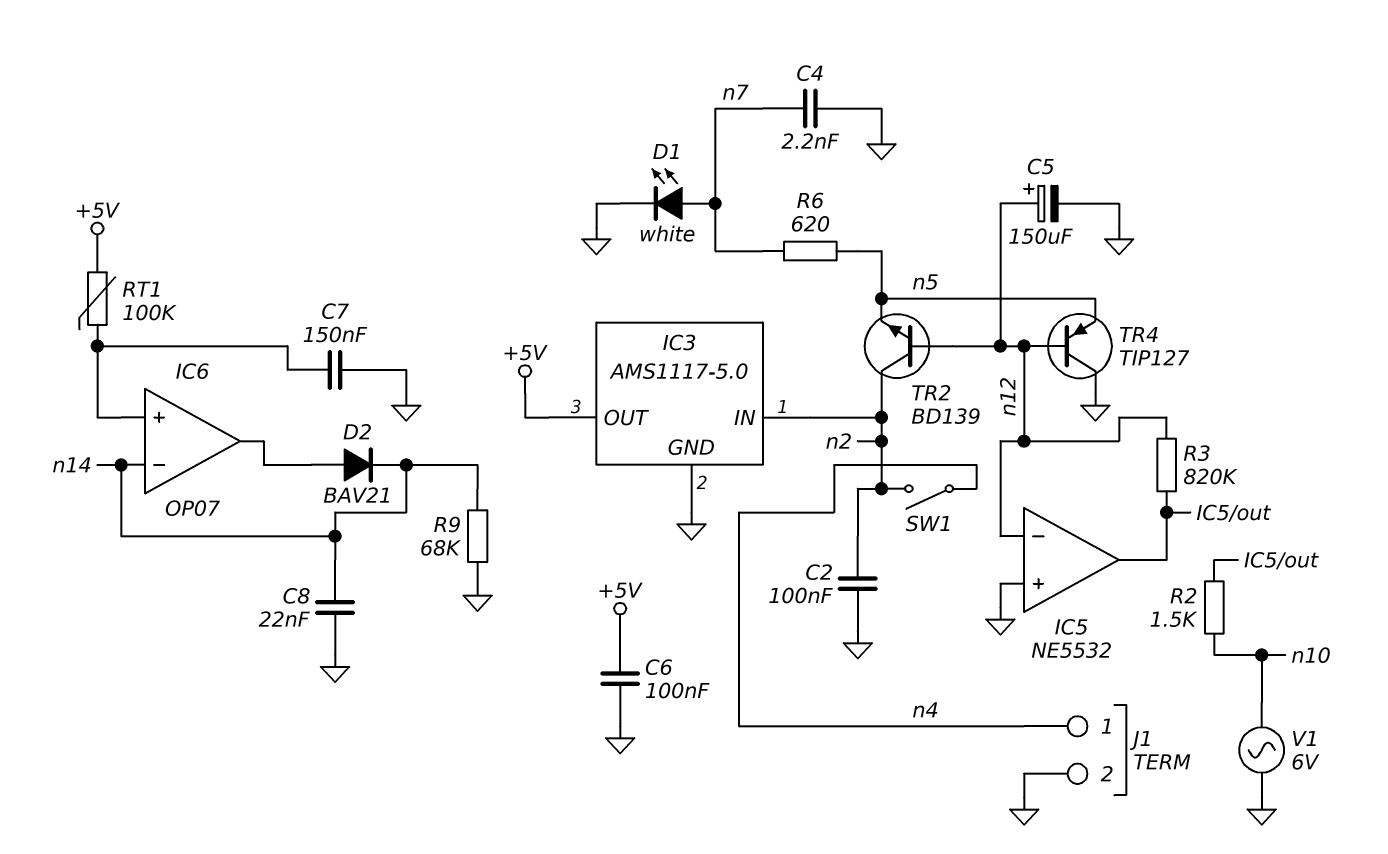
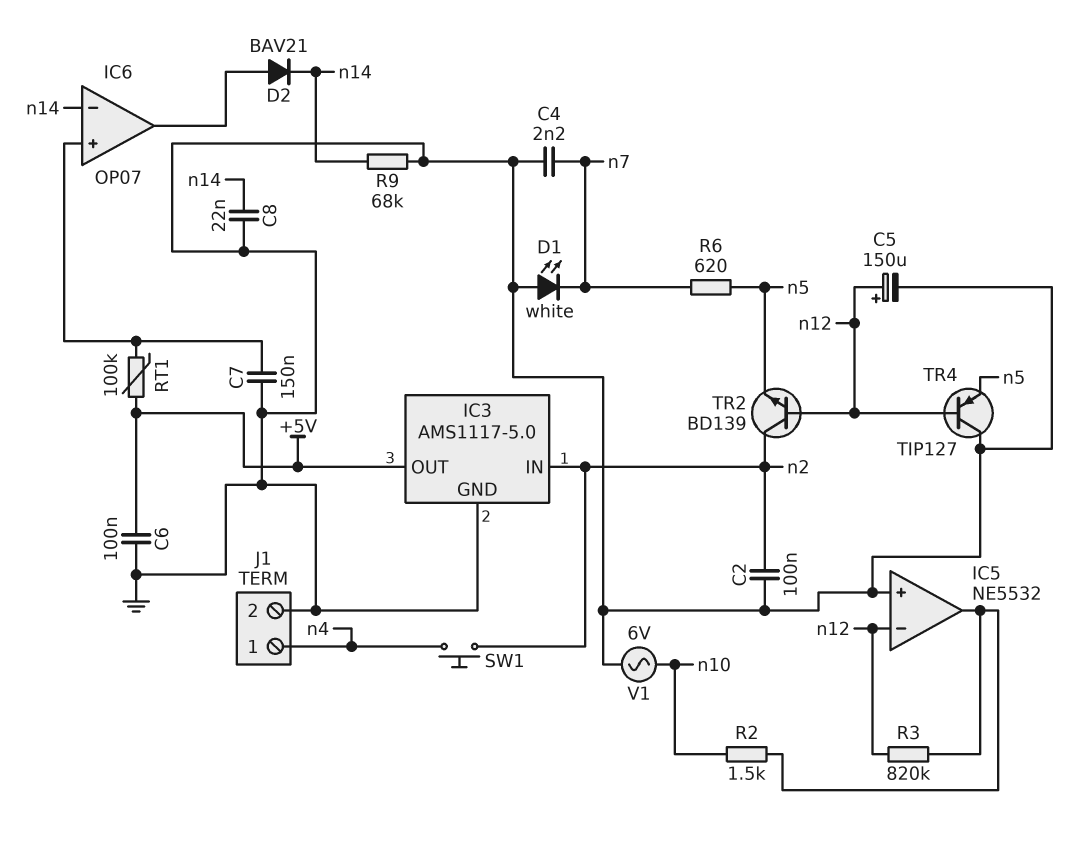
D1: LED white (A n7, K GND) -> LED white (A GND, K n7)
SW1: switch (n2, n4) -> button (n2, n4)

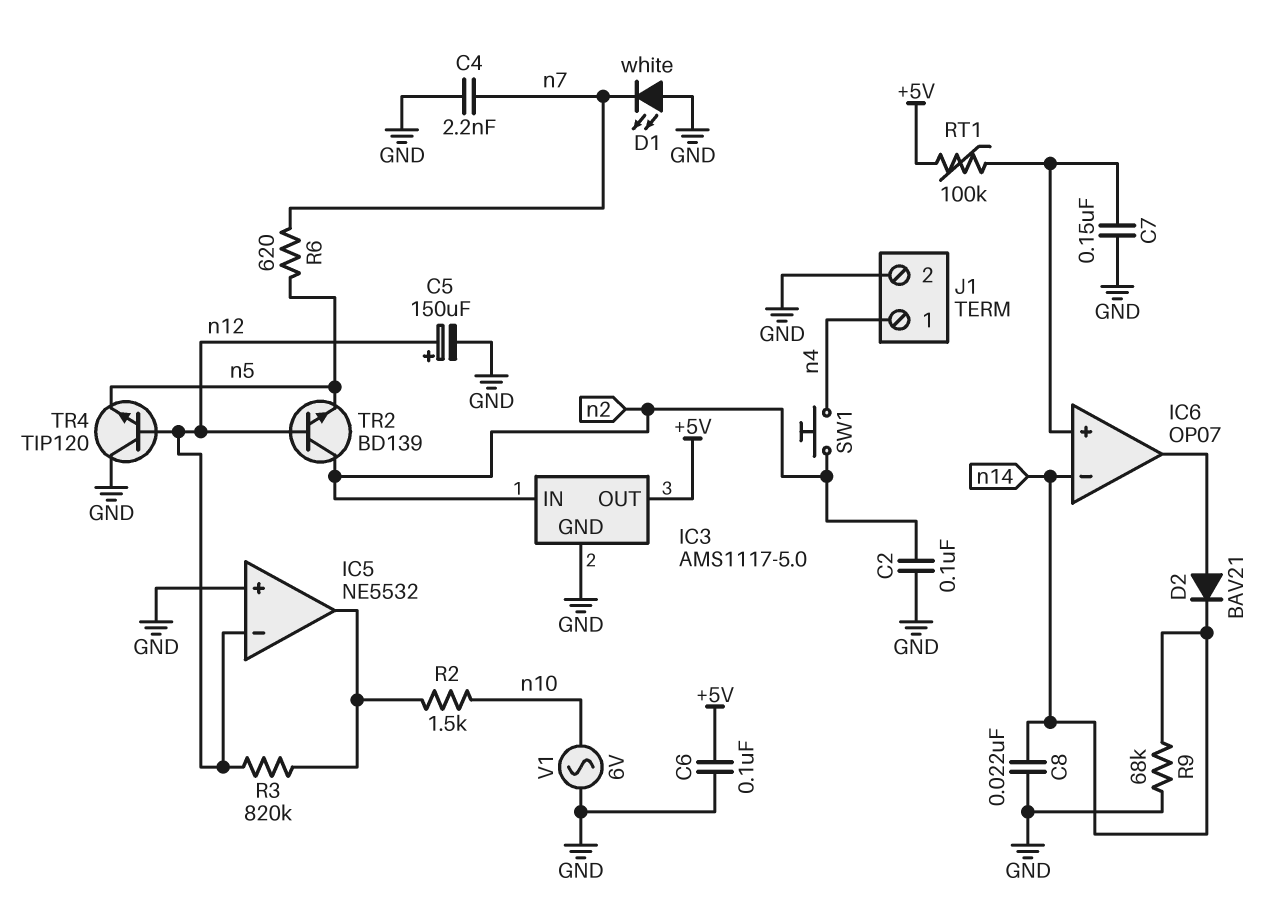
TR4: PNP TIP127 (B n12, C GND, E n5) -> NPN TIP120 (B n12, C GND, E n5)

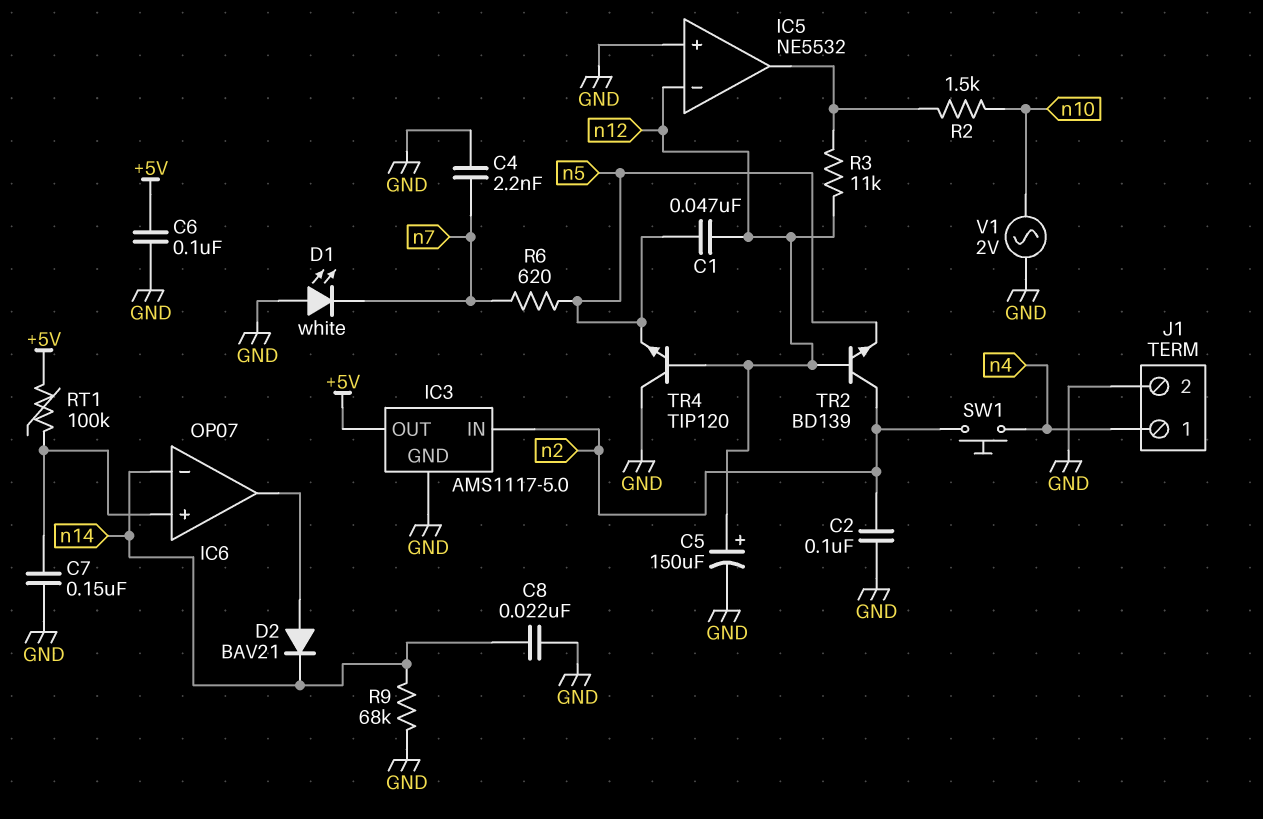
C1: none -> 47nF (n5, n12)
R3: 820k (IC5/out, n12) -> 11k (IC5/out, n12)
V1: AC 6V (GND, n10) -> AC 2V (GND, n10)

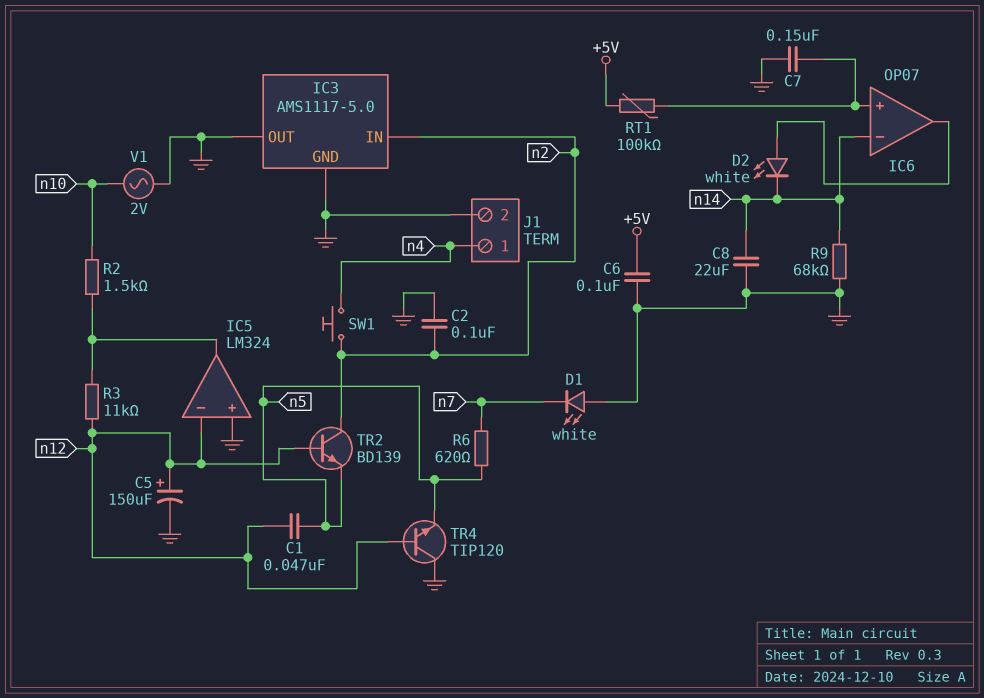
C4: 2.2nF (GND, n7) -> none
C8: 22nF (GND, n14) -> 22uF (GND, n14)
D2: diode BAV21 (A IC6/out, K n14) -> LED white (A IC6/out, K n14)
IC3 pin OUT: +5V -> GND
IC5: NE5532 -> LM324

